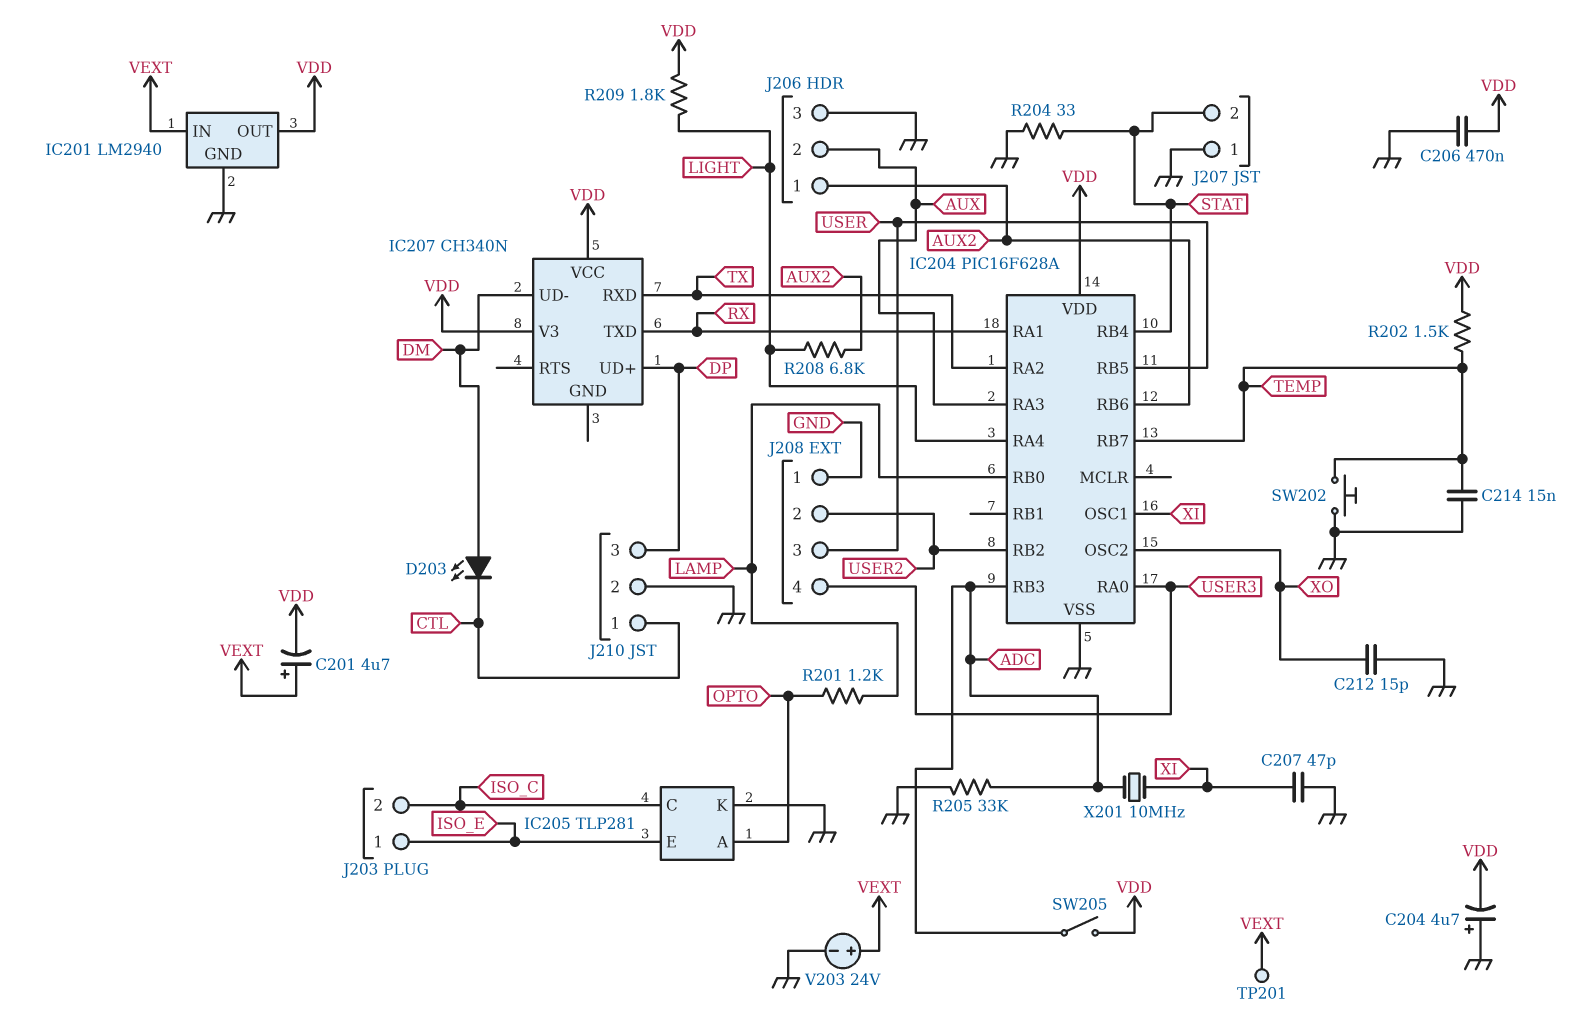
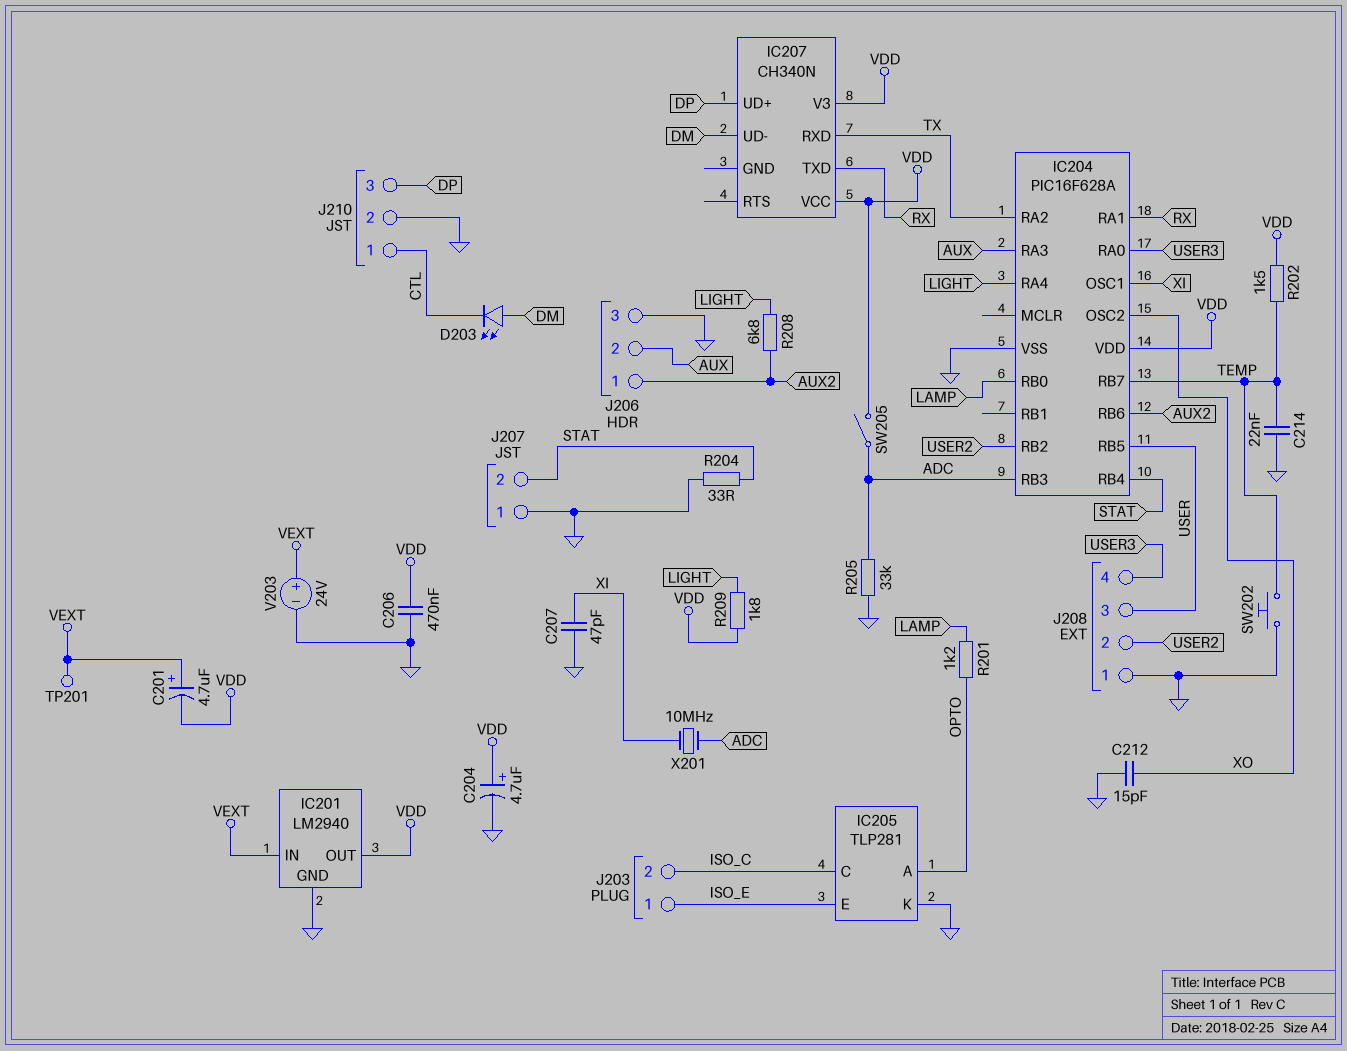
C204: 4.7uF (plus GND, minus VDD) -> 4.7uF (plus VDD, minus GND)
C214: 15nF (GND, TEMP) -> 22nF (GND, TEMP)

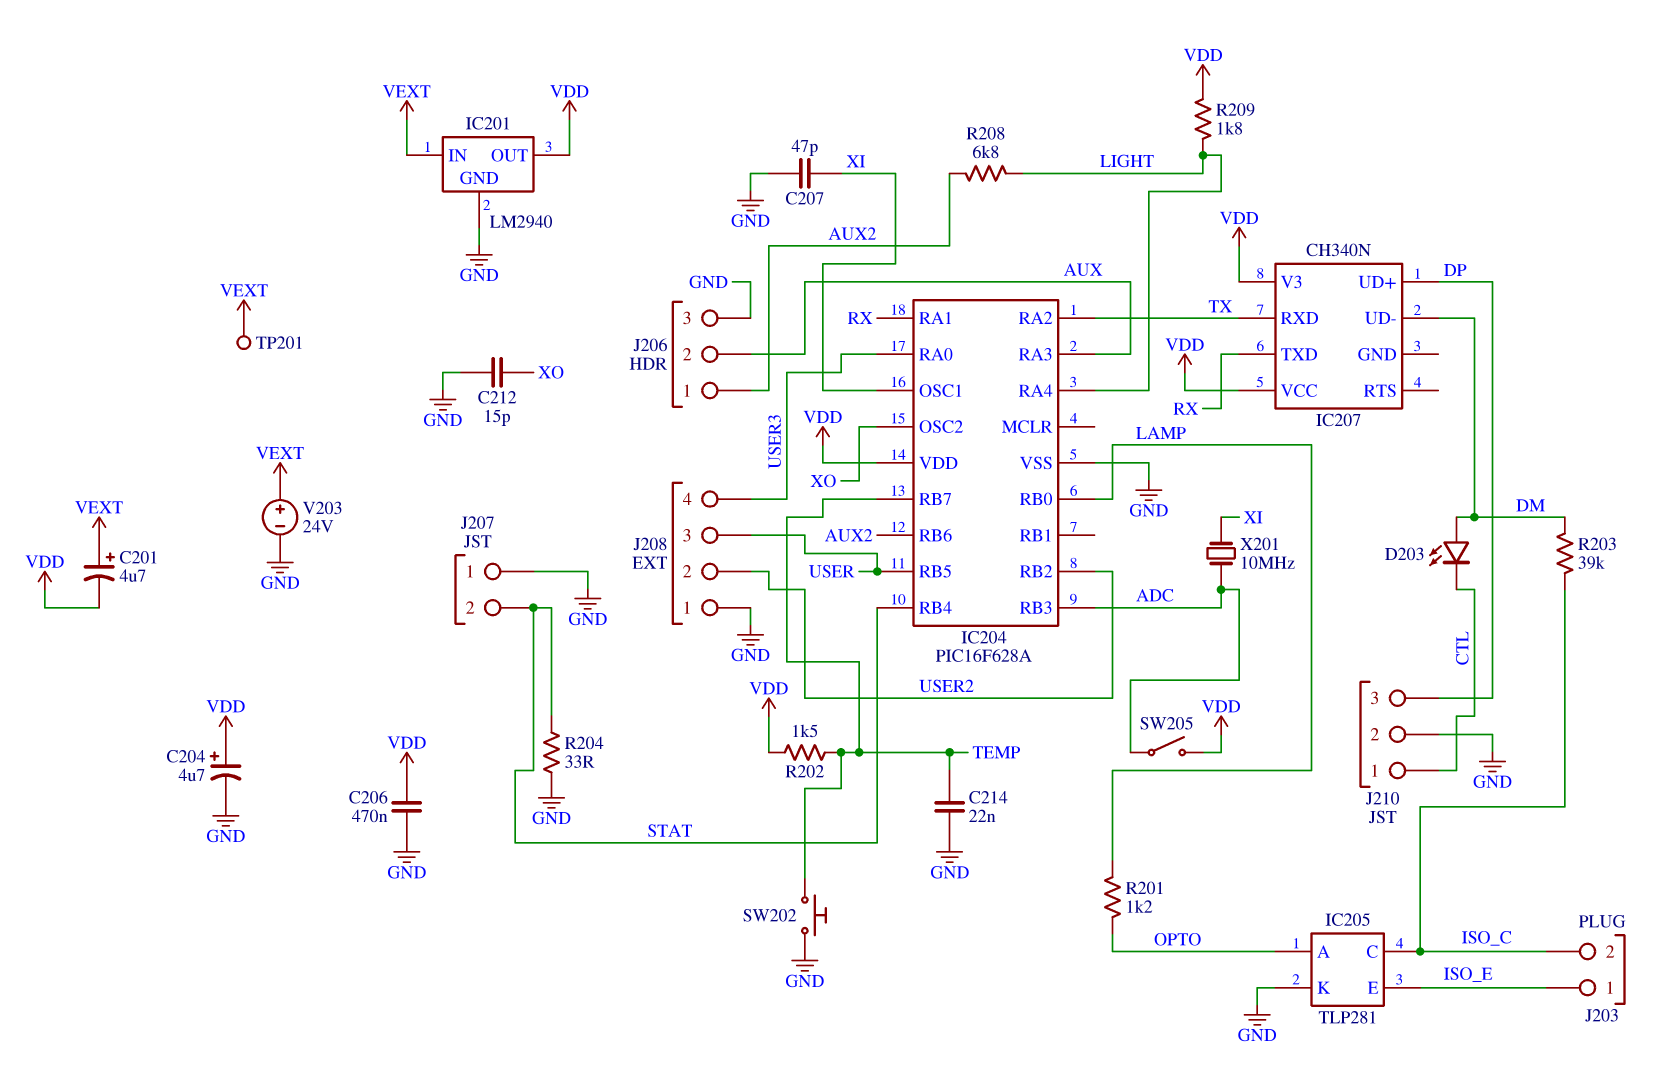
R203: none -> 39k (DM, ISO_C)
R205: 33k (ADC, GND) -> none

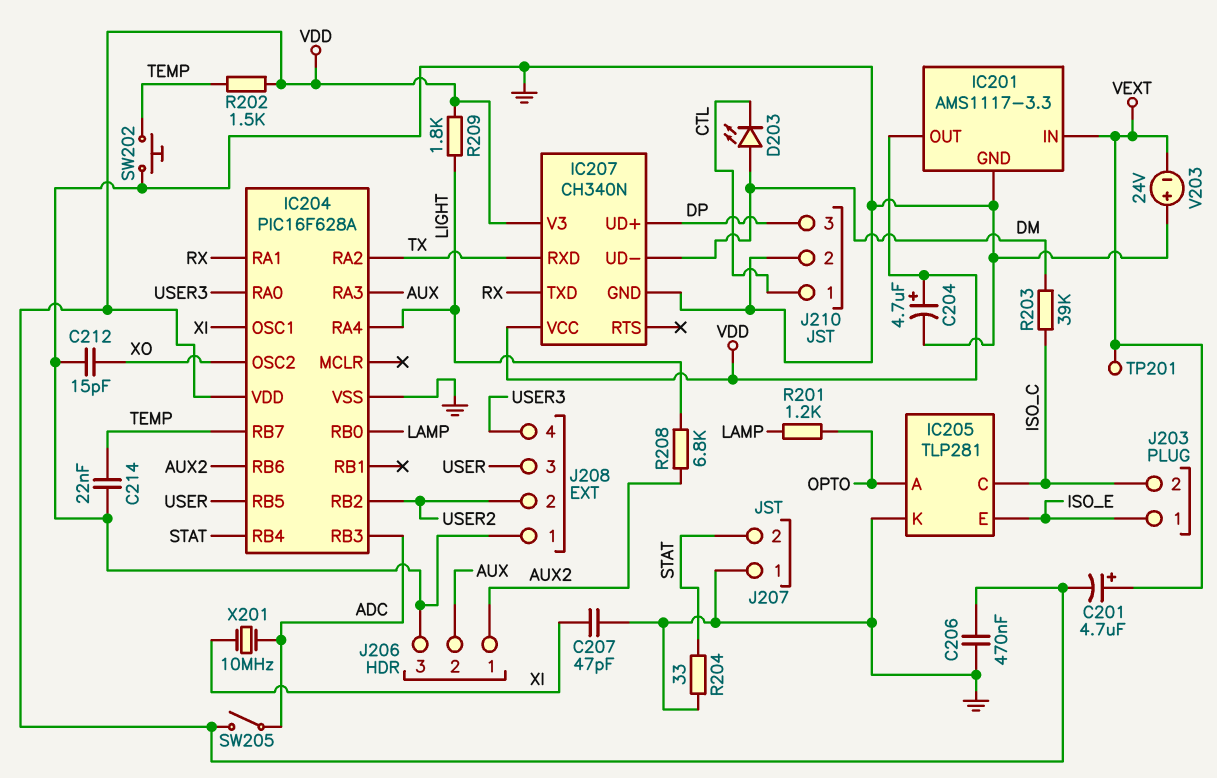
IC201: LM2940 -> AMS1117-3.3
IC207 pin GND: none -> GND
V203: 24V (plus VEXT, minus GND) -> 24V (plus GND, minus VEXT)

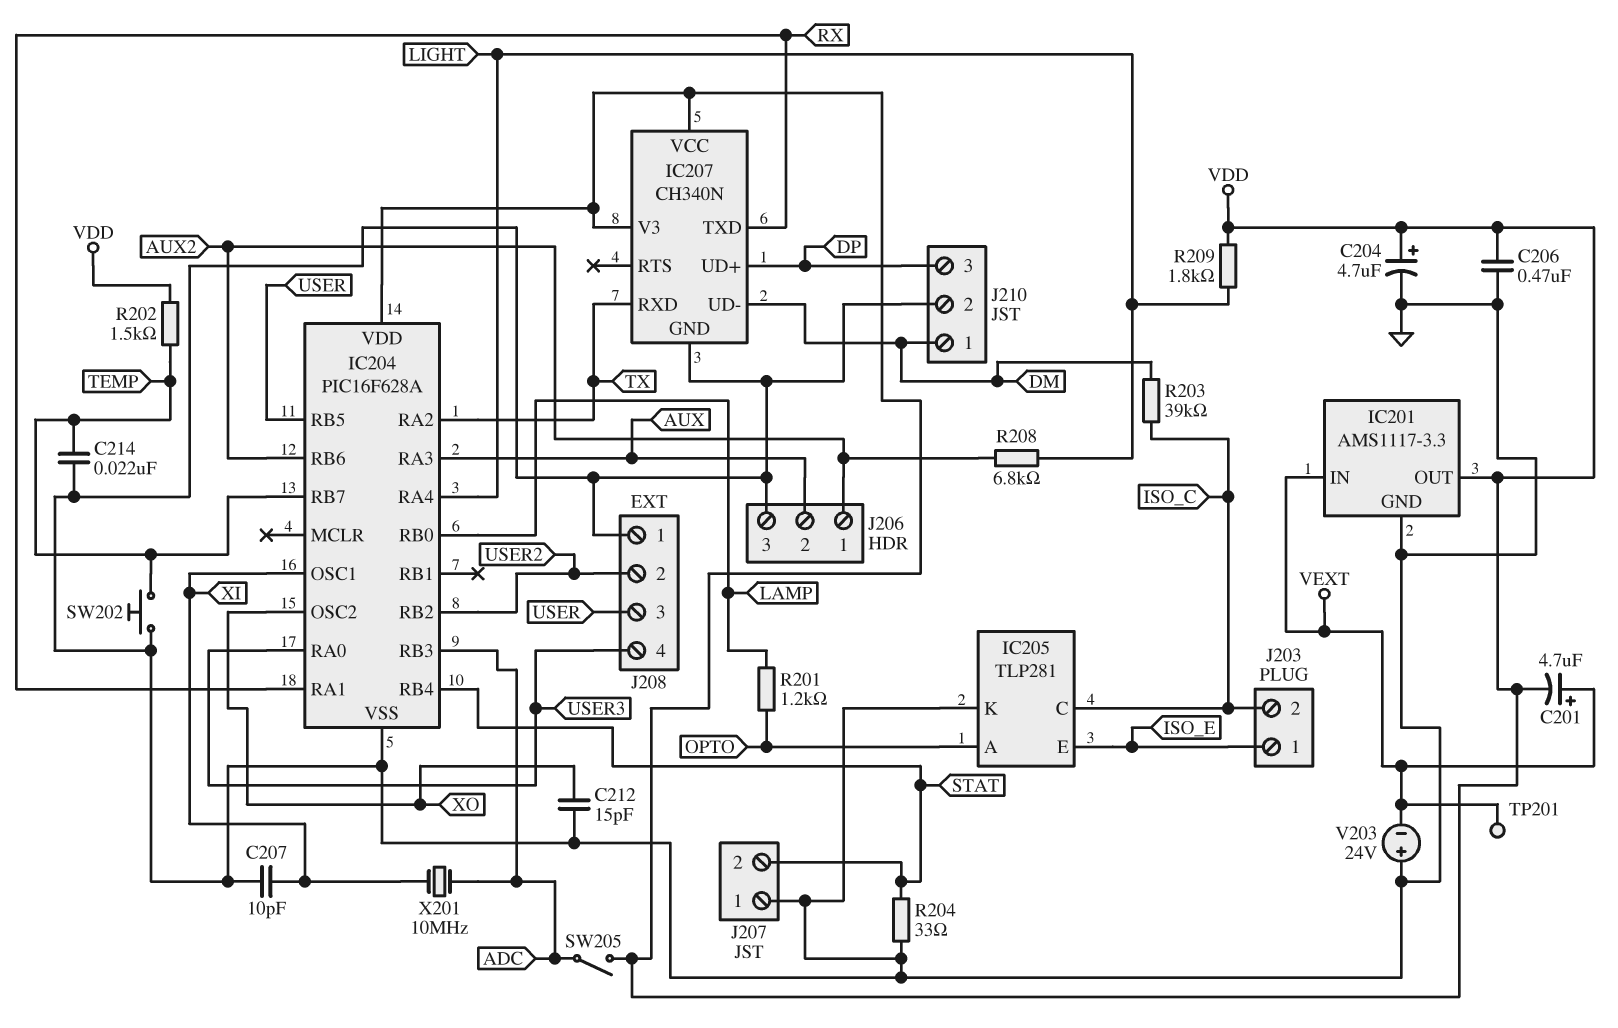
C207: 47pF (GND, XI) -> 10pF (GND, XI)
D203: LED (A DM, K CTL) -> none
J210 pin 1: CTL -> DM

